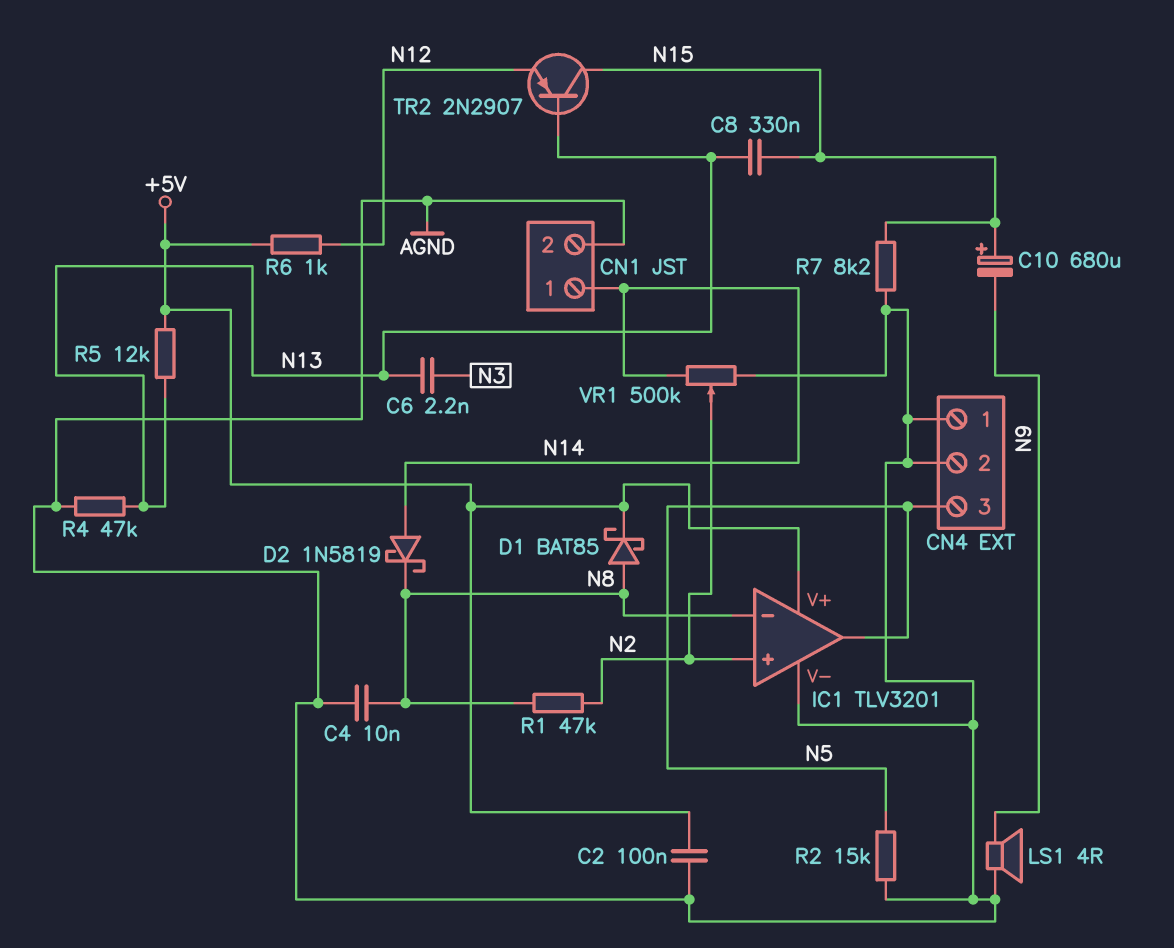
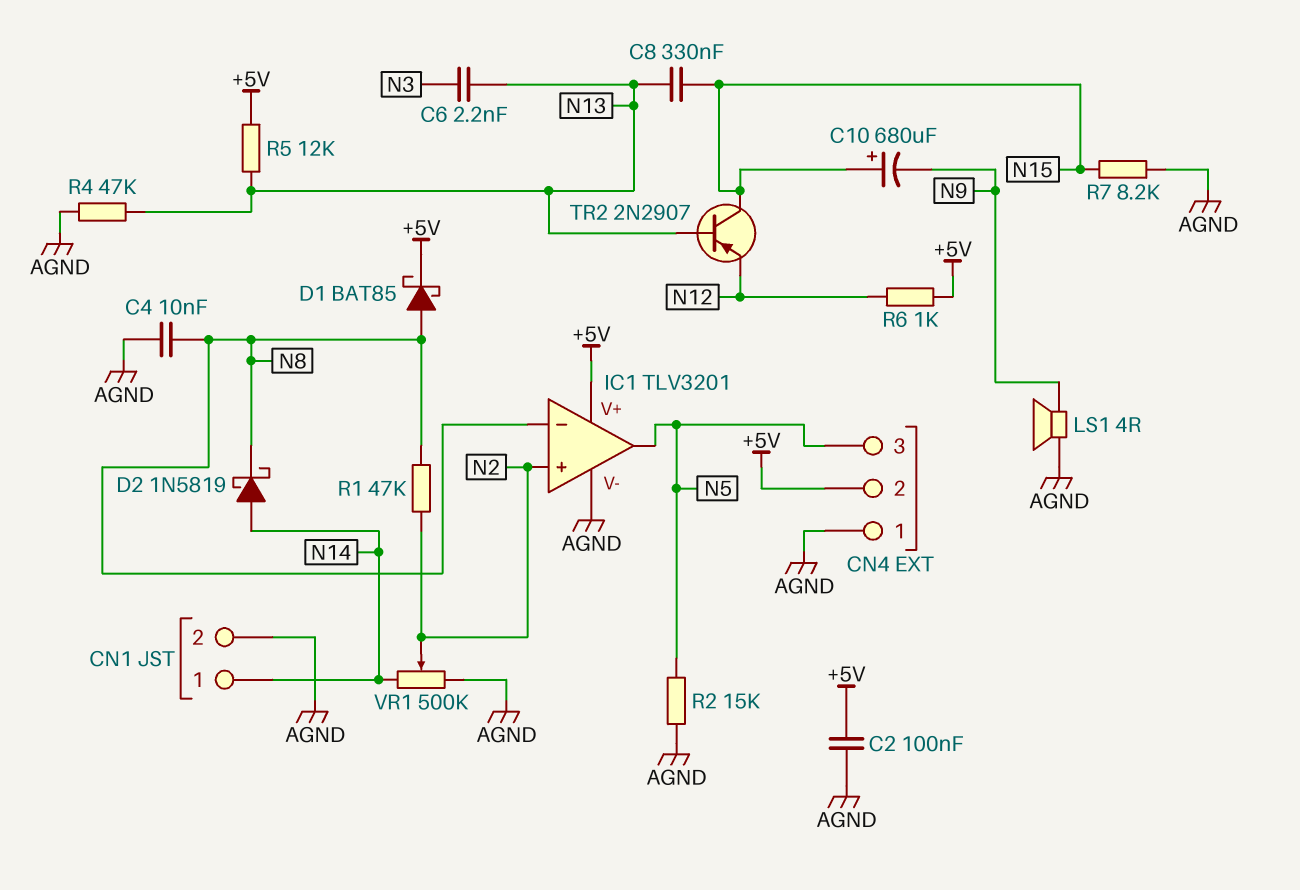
CN4 pin 2: AGND -> +5V

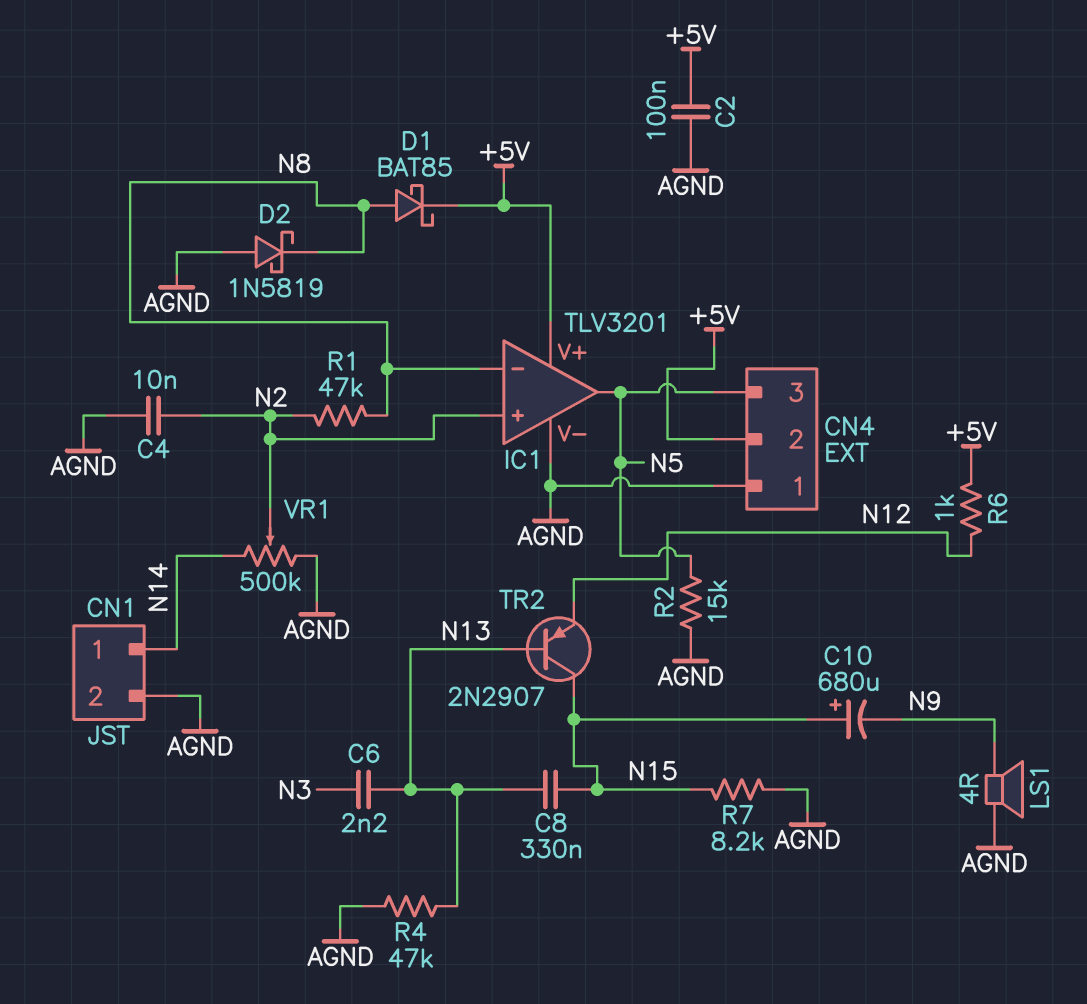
C4: 10nF (AGND, N8) -> 10nF (AGND, N2)
D2: schottky 1N5819 (A N14, K N8) -> schottky 1N5819 (A AGND, K N8)
R5: 12k (+5V, N13) -> none

